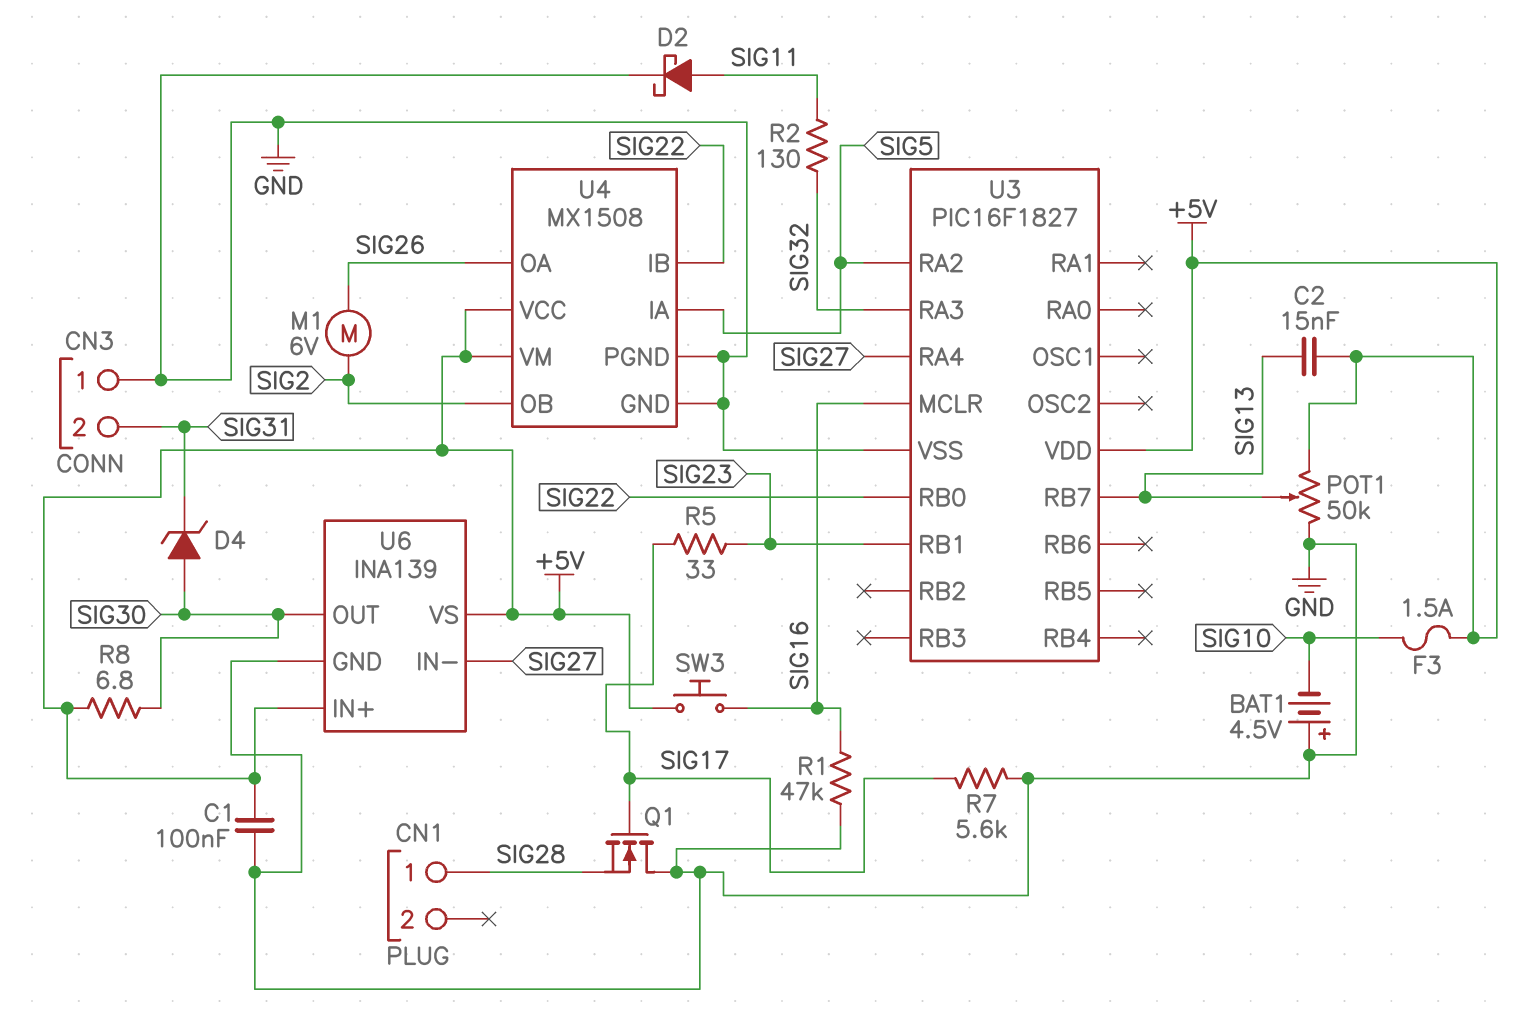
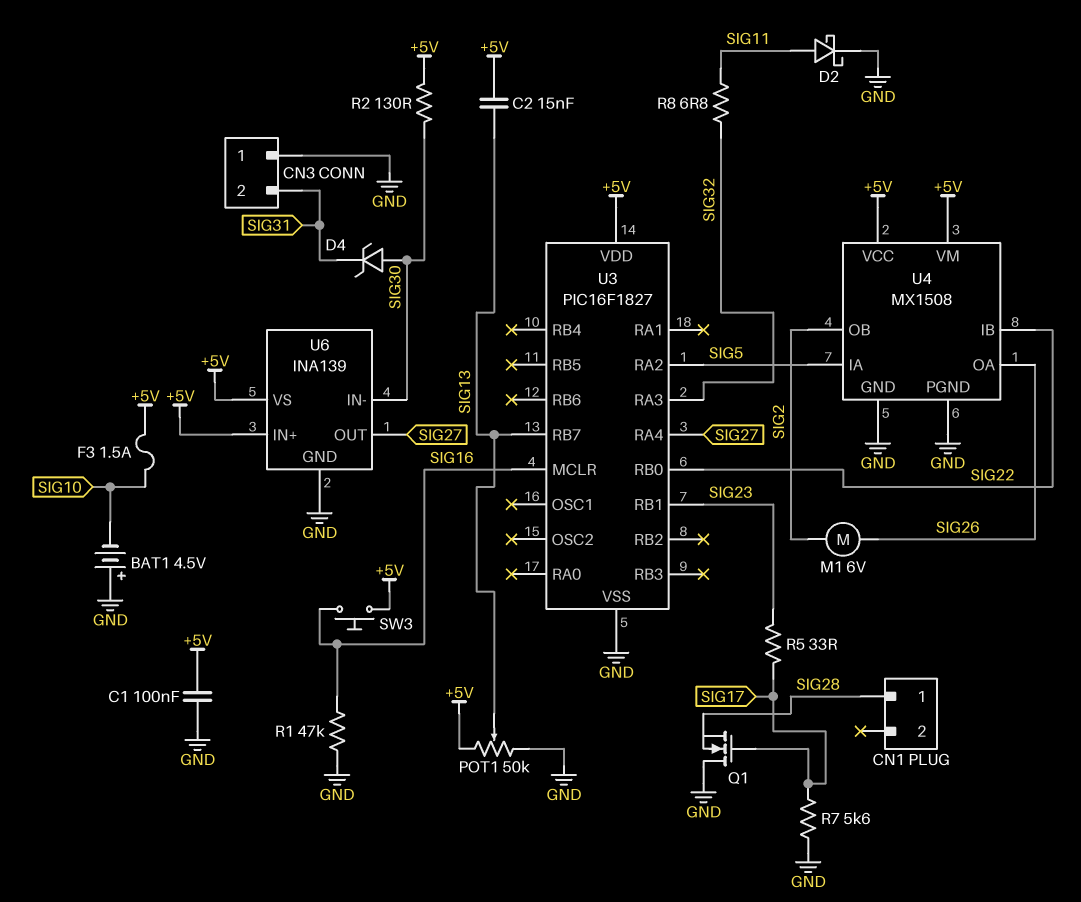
R2: 130 (SIG11, SIG32) -> 130 (+5V, SIG30)
R8: 6.8 (+5V, SIG30) -> 6.8 (SIG11, SIG32)
U6 pin IN-: SIG27 -> SIG30
U6 pin OUT: SIG30 -> SIG27

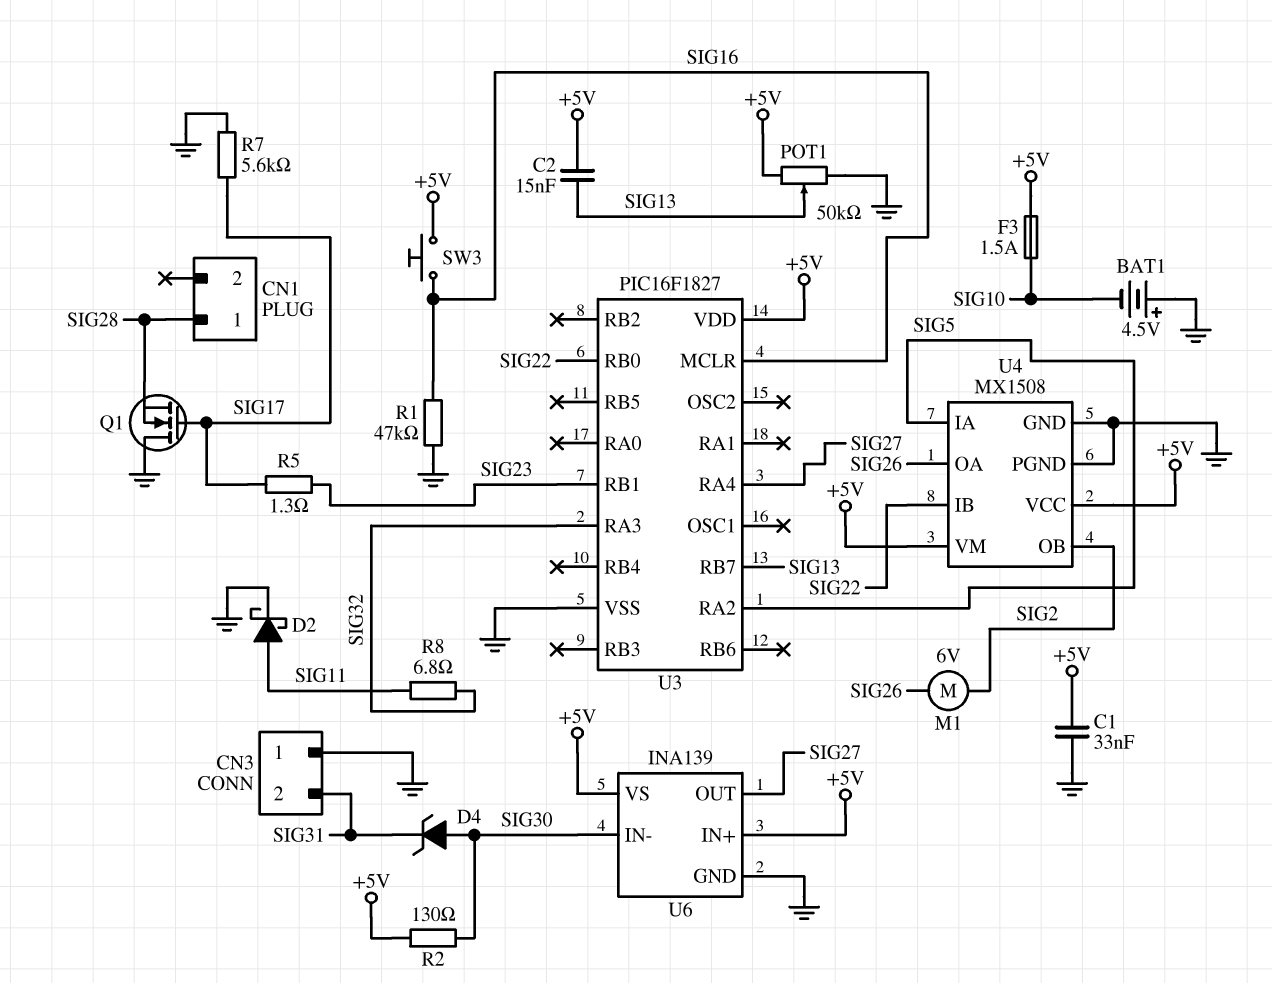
C1: 100nF (+5V, GND) -> 33nF (+5V, GND)
R5: 33 (SIG17, SIG23) -> 1.3 (SIG17, SIG23)

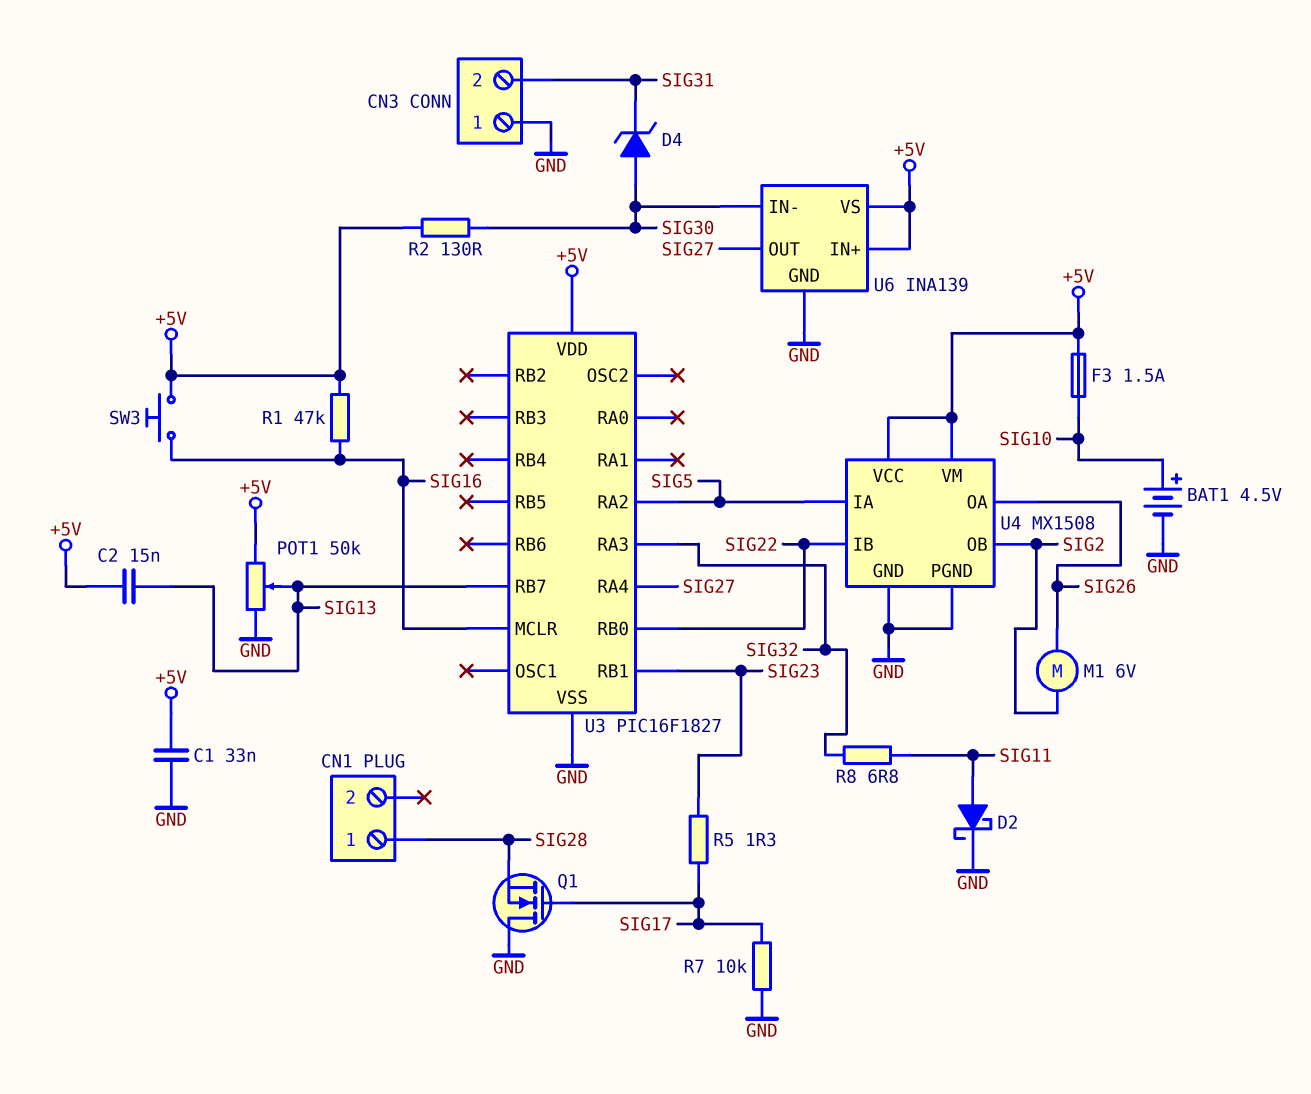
BAT1: 4.5V (plus GND, minus SIG10) -> 4.5V (plus SIG10, minus GND)
R1: 47k (GND, SIG16) -> 47k (+5V, SIG16)
R7: 5.6k (GND, SIG17) -> 10k (GND, SIG17)

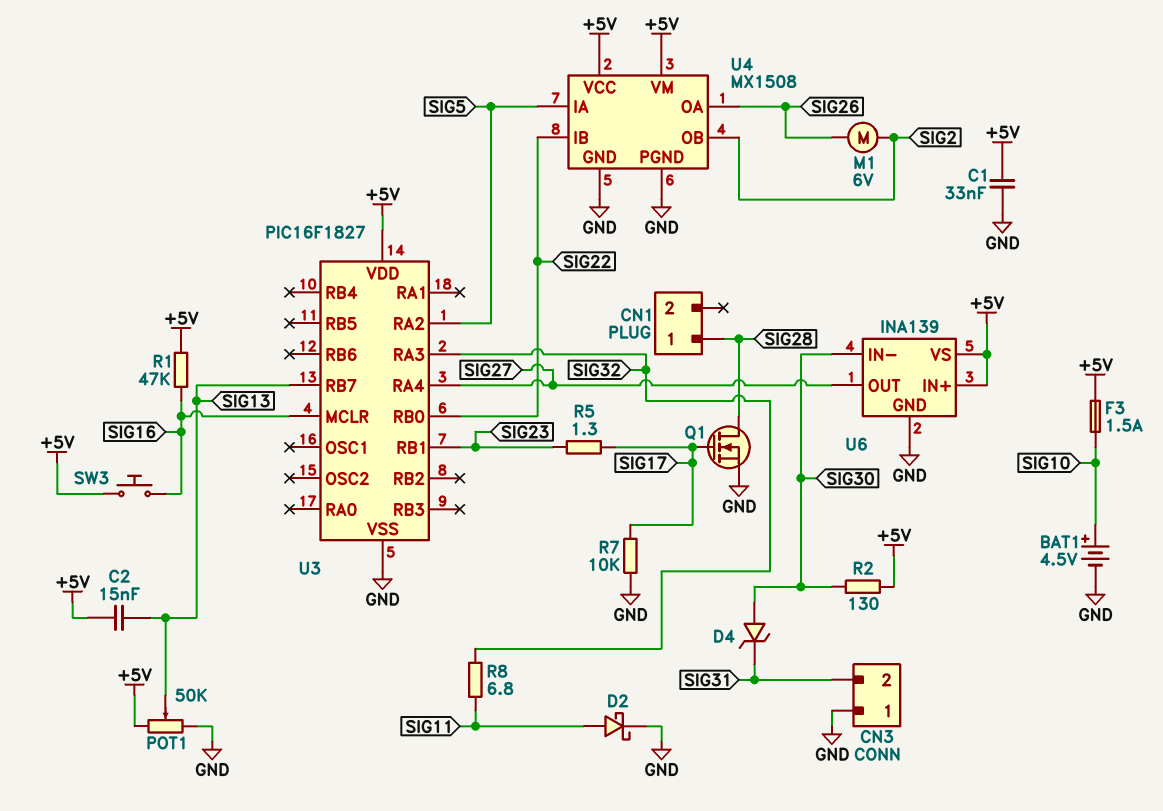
Q1: NMOS (G SIG17, D GND, S SIG28) -> NMOS (G SIG17, D SIG28, S GND)

